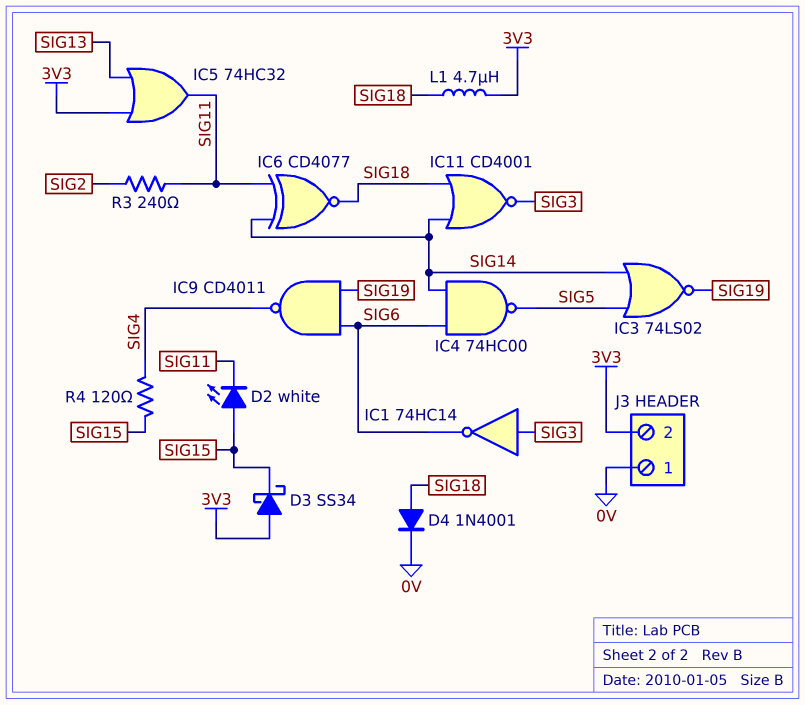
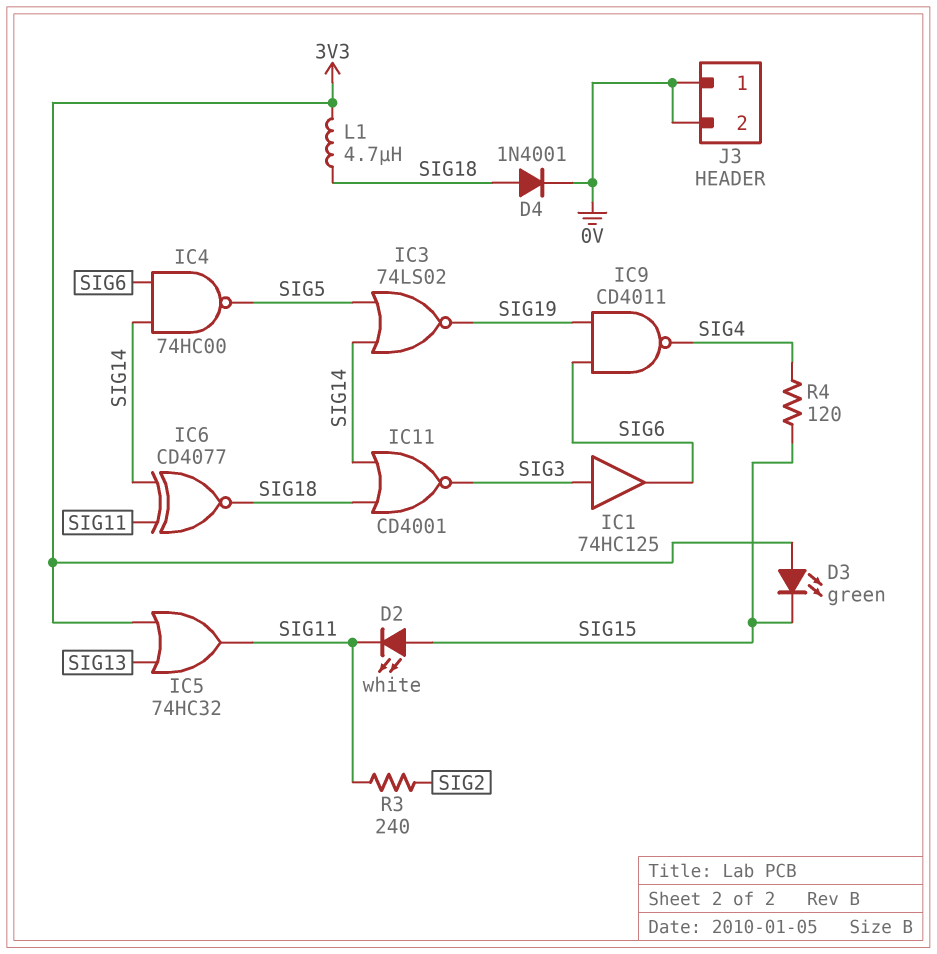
D3: schottky SS34 (A 3V3, K SIG15) -> LED green (A 3V3, K SIG15)
IC1: NOT 74HC14 (in SIG3, out SIG6) -> buffer 74HC125 (in SIG3, out SIG6)
J3 pin 2: 3V3 -> 0V

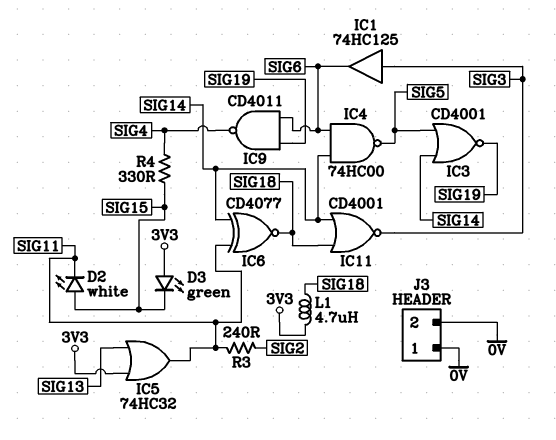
D4: diode 1N4001 (A SIG18, K 0V) -> none
IC3: NOR 74LS02 (in SIG5, in SIG14, out SIG19) -> NOR CD4001 (in SIG5, in SIG14, out SIG19)
R4: 120 (SIG4, SIG15) -> 330 (SIG4, SIG15)

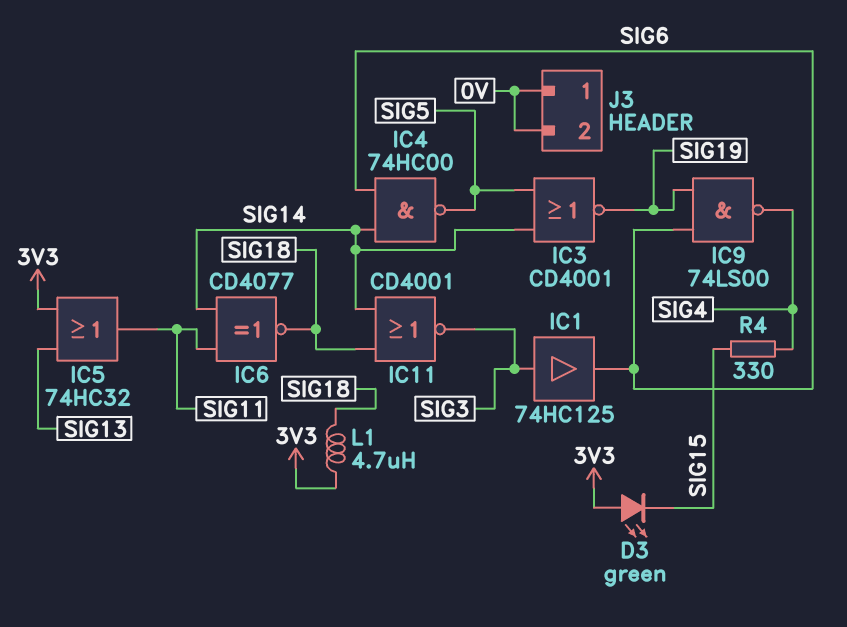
D2: LED white (A SIG15, K SIG11) -> none
IC9: NAND CD4011 (in SIG6, in SIG19, out SIG4) -> NAND 74LS00 (in SIG6, in SIG19, out SIG4)
R3: 240 (SIG2, SIG11) -> none

